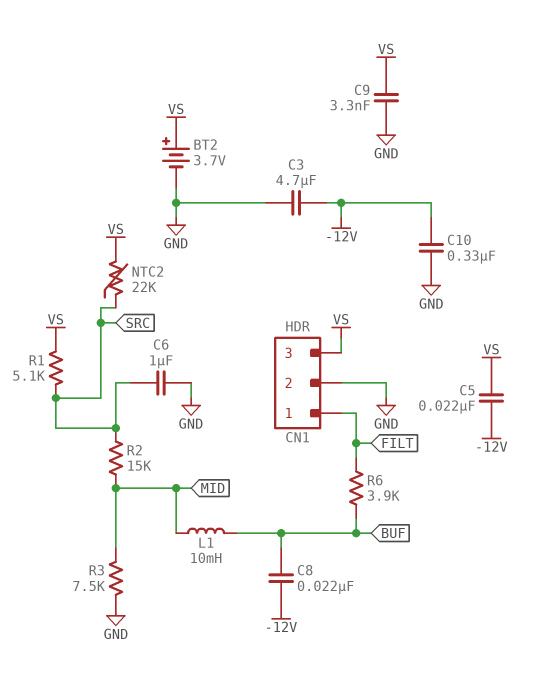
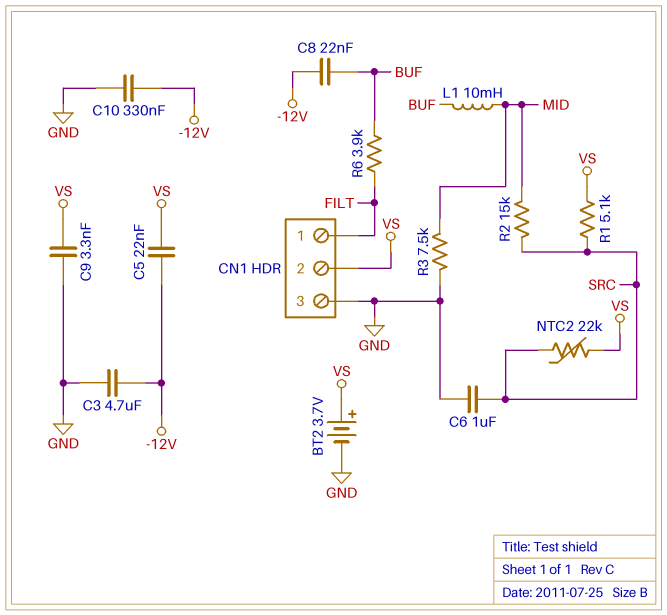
CN1 pin 2: GND -> VS
CN1 pin 3: VS -> GND

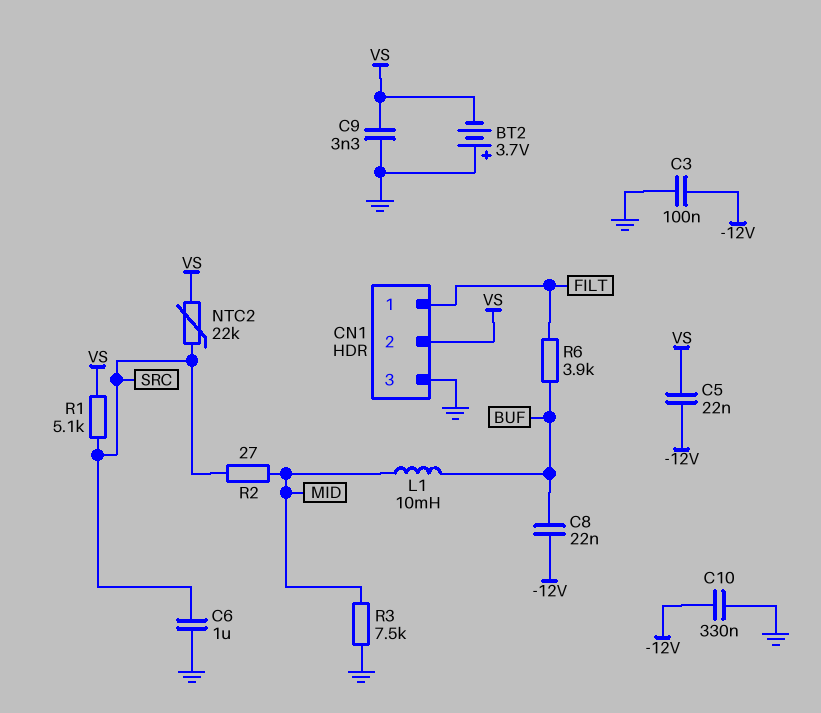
BT2: 3.7V (plus VS, minus GND) -> 3.7V (plus GND, minus VS)
C3: 4.7uF (-12V, GND) -> 100nF (-12V, GND)
R2: 15k (MID, SRC) -> 27 (MID, SRC)

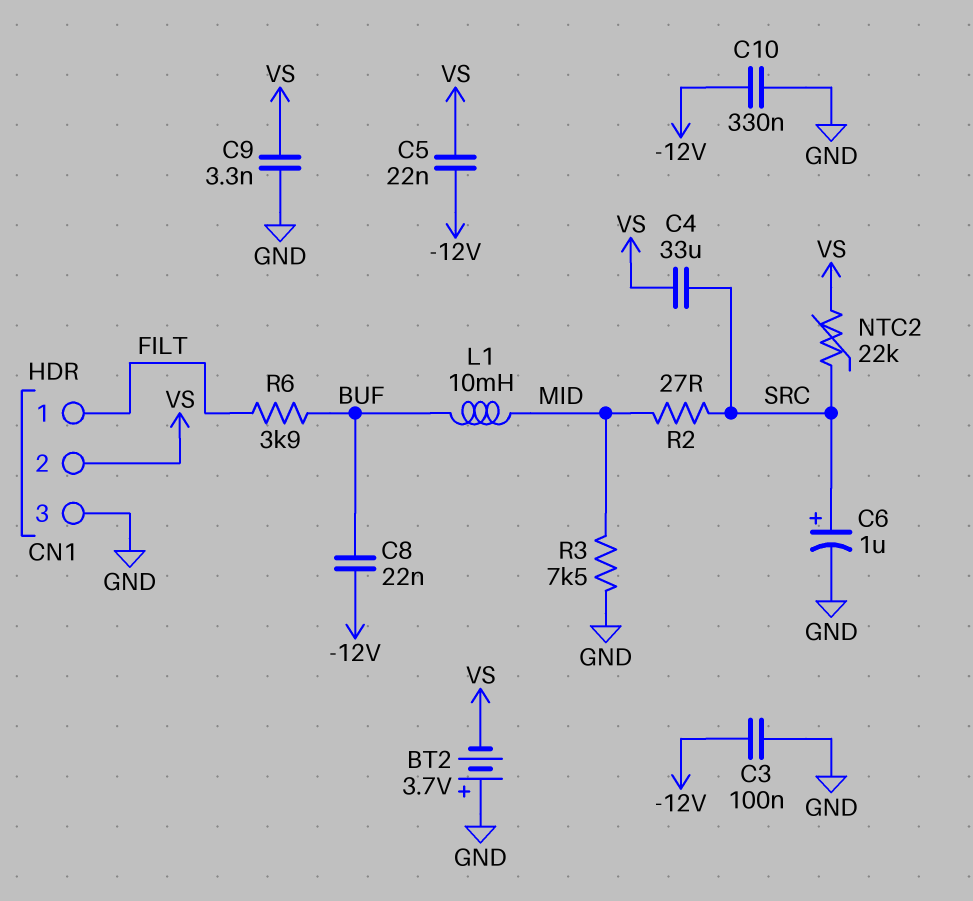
C4: none -> 33uF (SRC, VS)
C6: 1uF (GND, SRC) -> 1uF (plus SRC, minus GND)
R1: 5.1k (SRC, VS) -> none

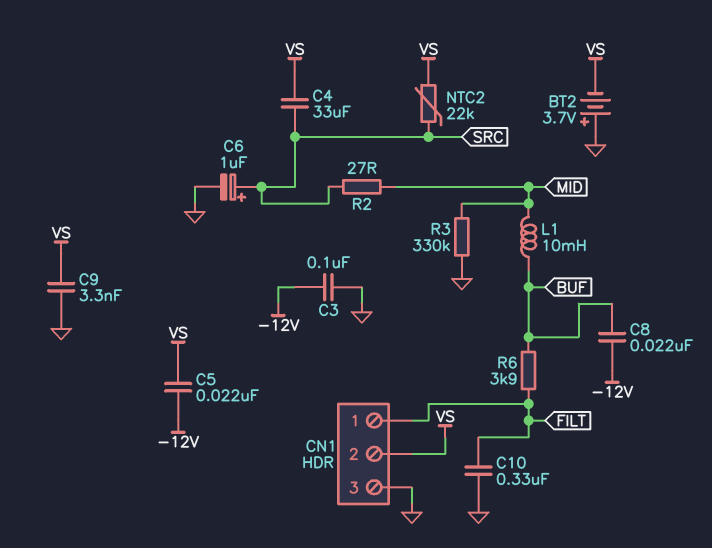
C10: 330nF (-12V, GND) -> 330nF (FILT, GND)
R3: 7.5k (GND, MID) -> 330k (GND, MID)

